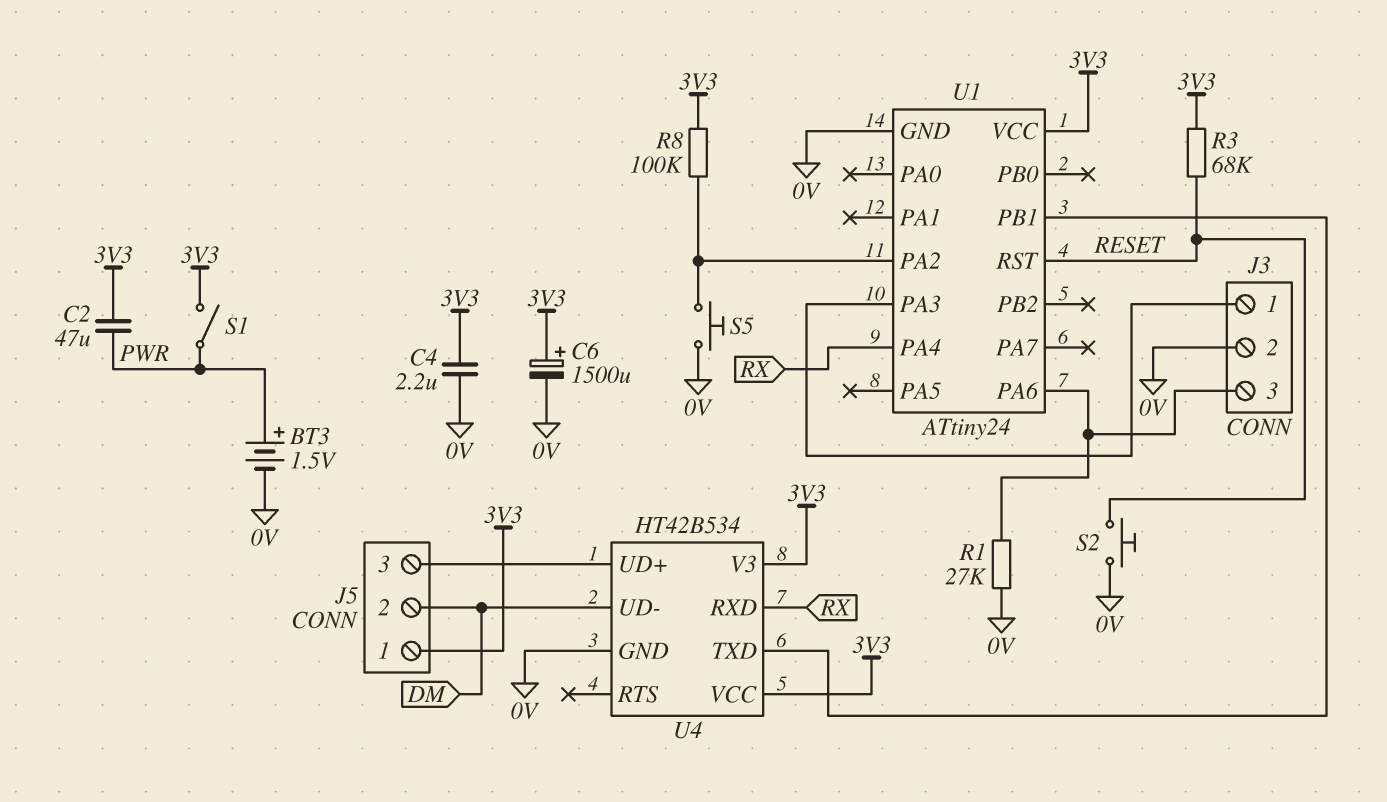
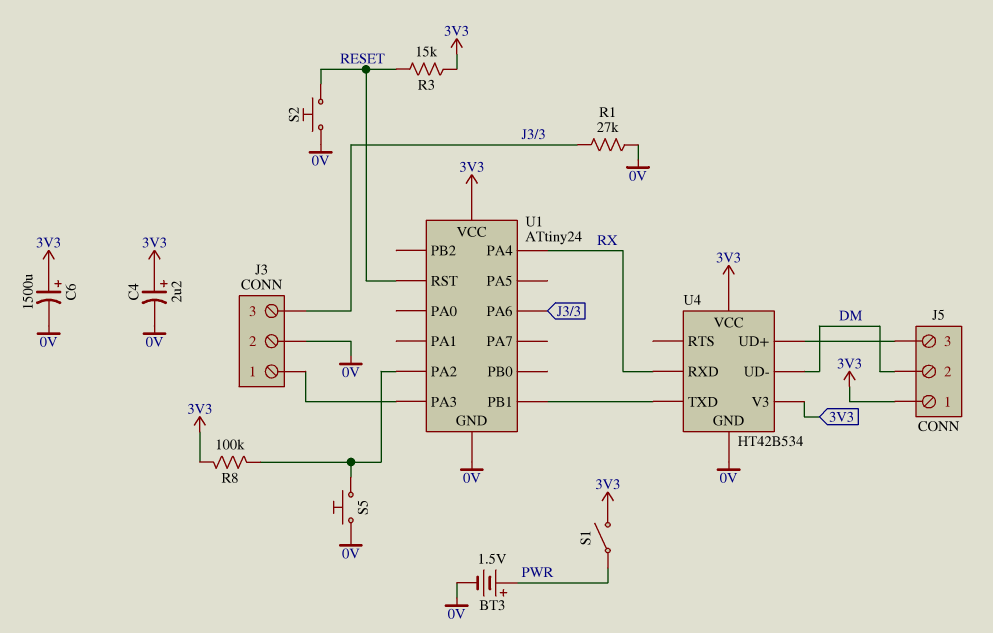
C2: 47uF (3V3, PWR) -> none
C4: 2.2uF (0V, 3V3) -> 2.2uF (plus 3V3, minus 0V)
R3: 68k (3V3, RESET) -> 15k (3V3, RESET)

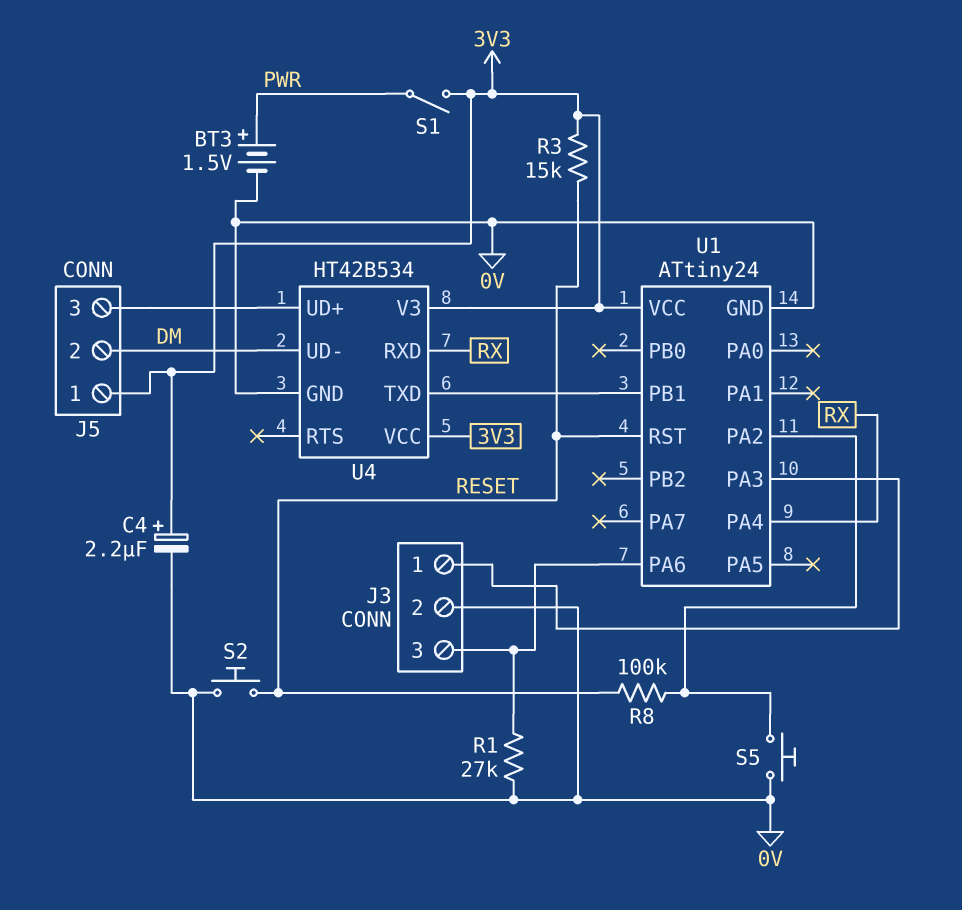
C6: 1500uF (plus 3V3, minus 0V) -> none
R8: 100k (3V3, U1/PA2) -> 100k (RESET, U1/PA2)

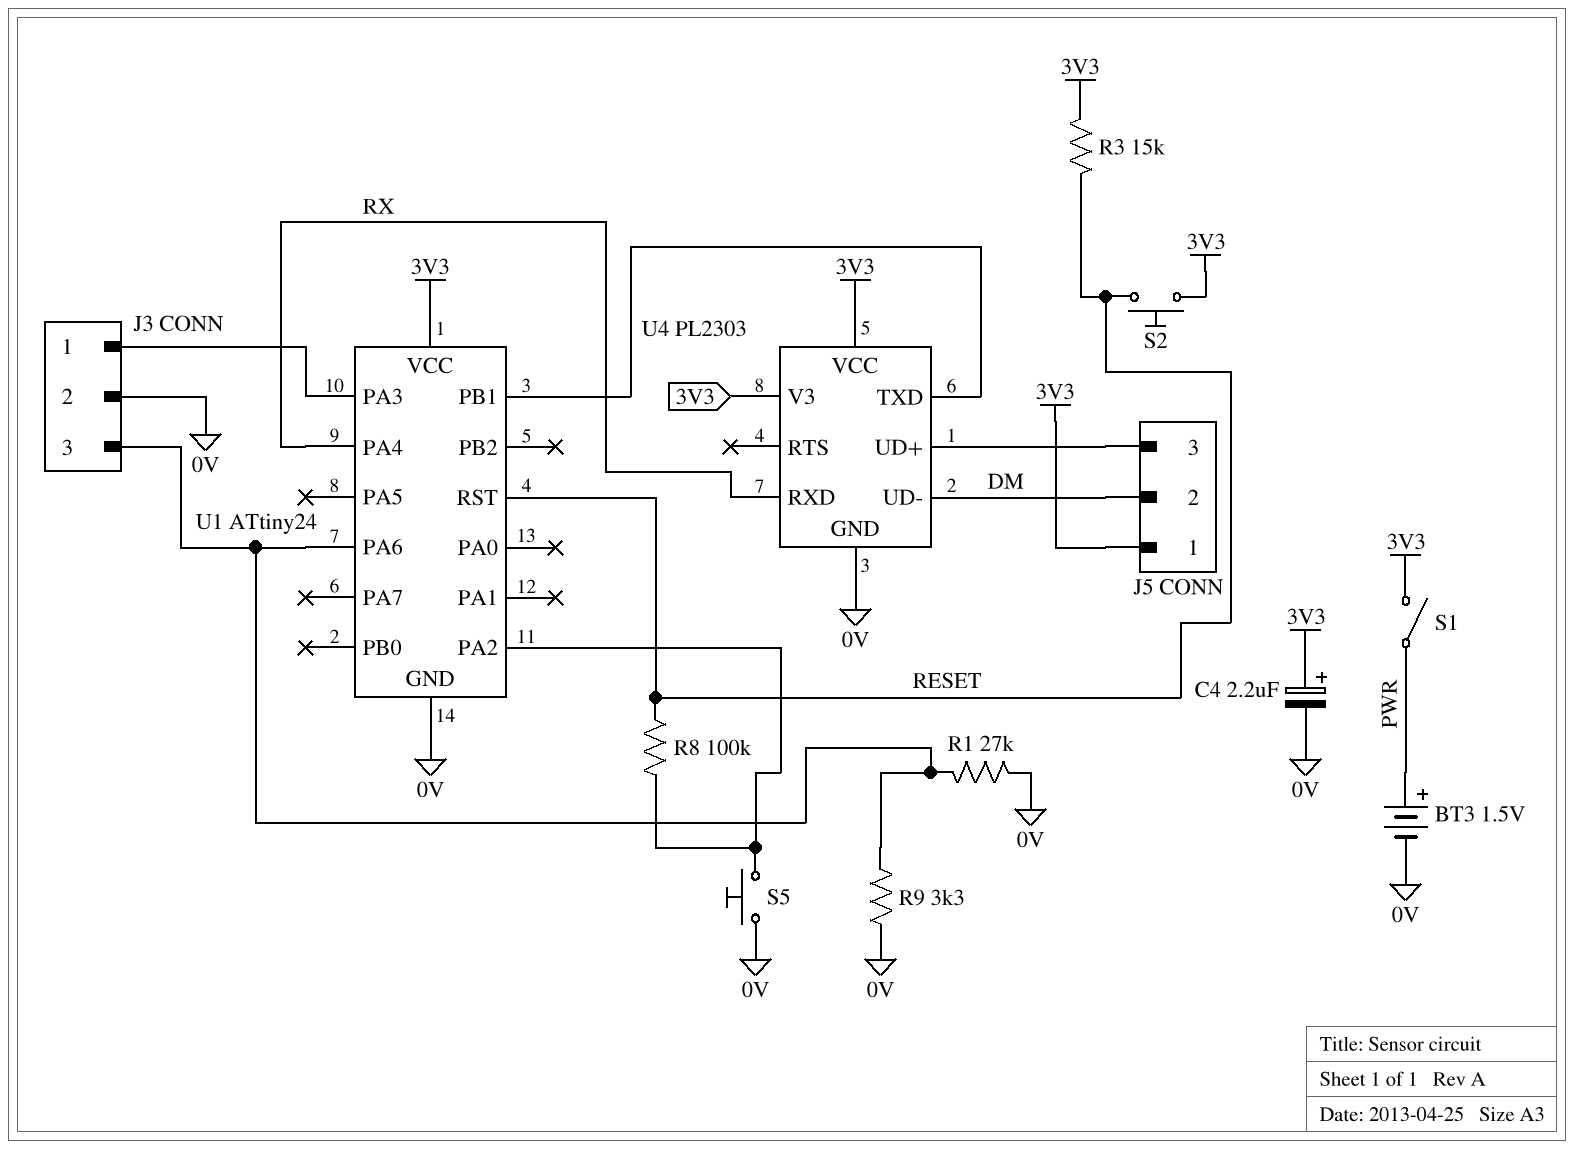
R9: none -> 3.3k (0V, J3/3)
S2: button (0V, RESET) -> button (3V3, RESET)
U4: HT42B534 -> PL2303

